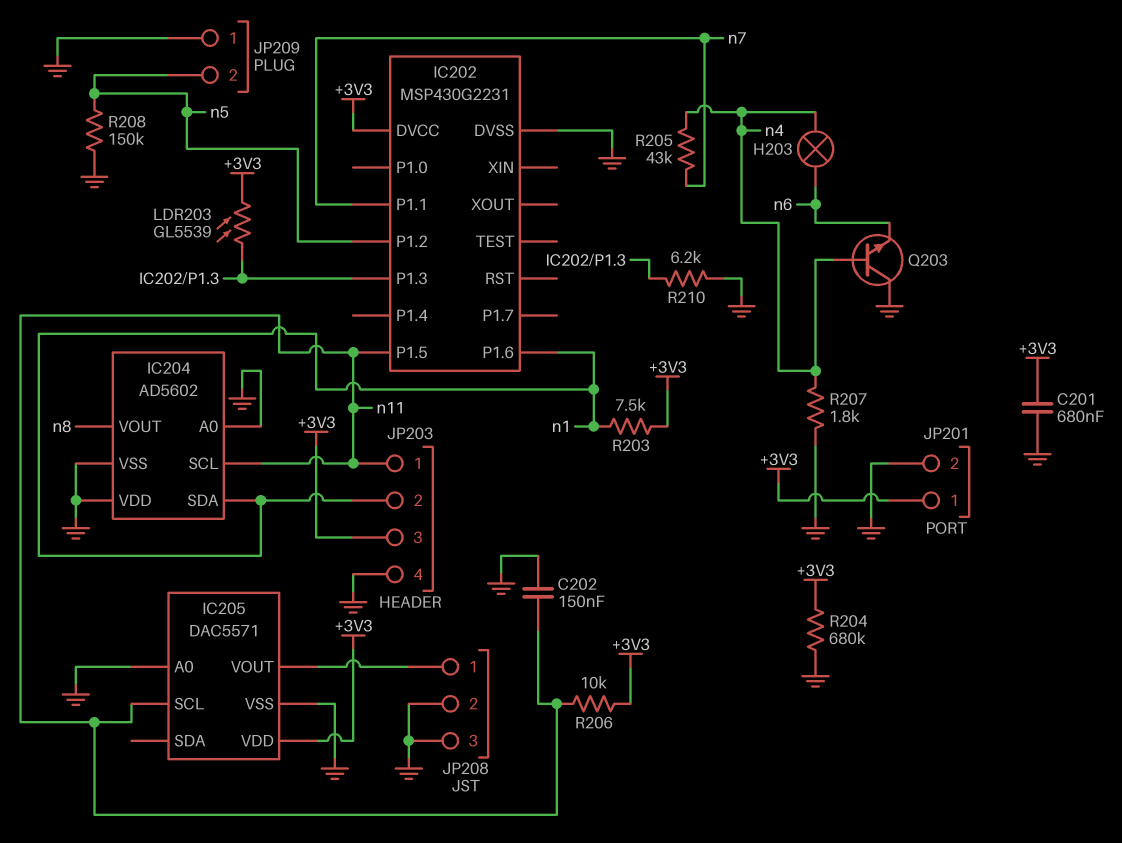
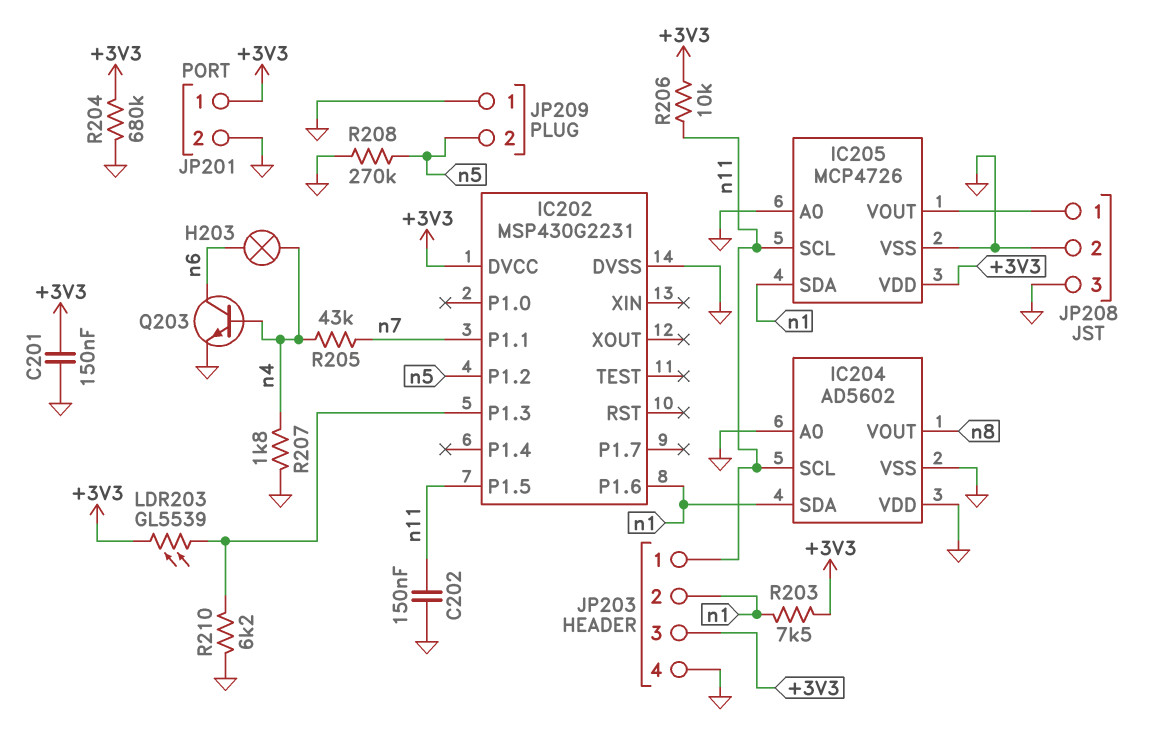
C201: 680nF (+3V3, GND) -> 150nF (+3V3, GND)
IC205: DAC5571 -> MCP4726
IC205 pin SDA: none -> n1
Q203: NPN (B n4, C GND, E n6) -> NPN (B n4, C n6, E GND)
R208: 150k (GND, n5) -> 270k (GND, n5)

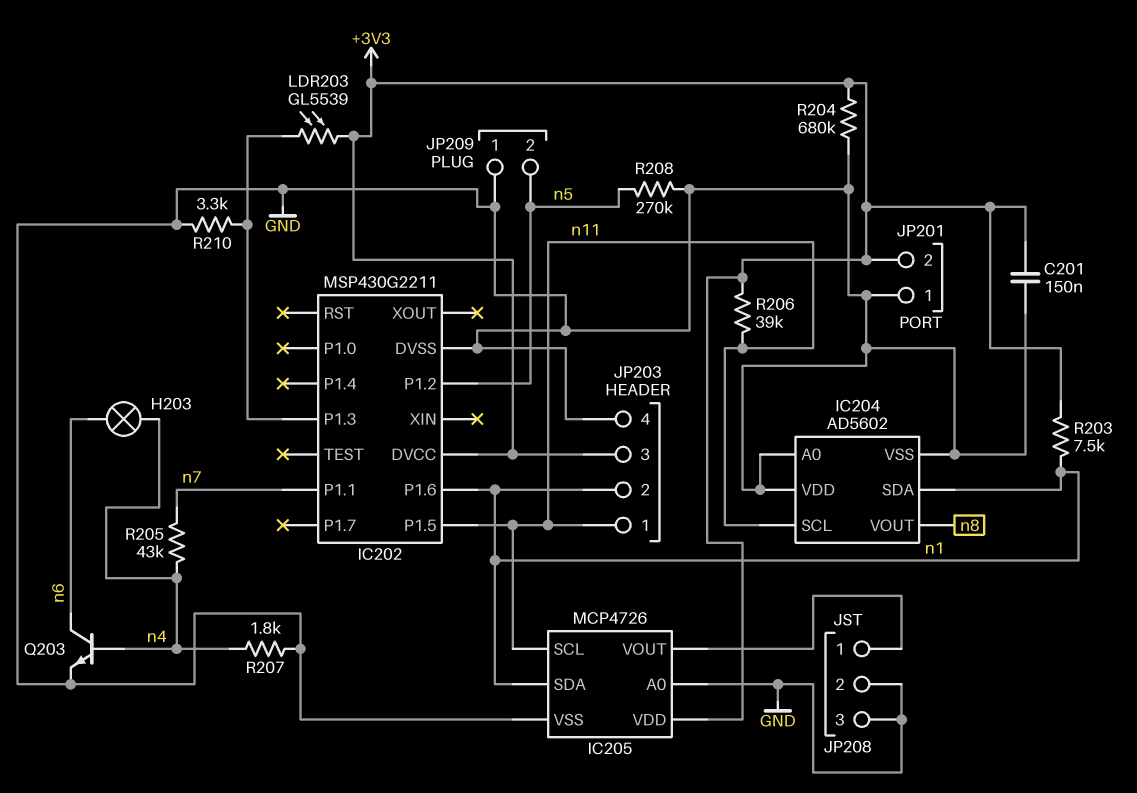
C202: 150nF (GND, n11) -> none
IC202: MSP430G2231 -> MSP430G2211
JP201 pin 1: +3V3 -> GND
JP201 pin 2: GND -> +3V3
R206: 10k (+3V3, n11) -> 39k (+3V3, n11)
R210: 6.2k (GND, IC202/P1.3) -> 3.3k (GND, IC202/P1.3)

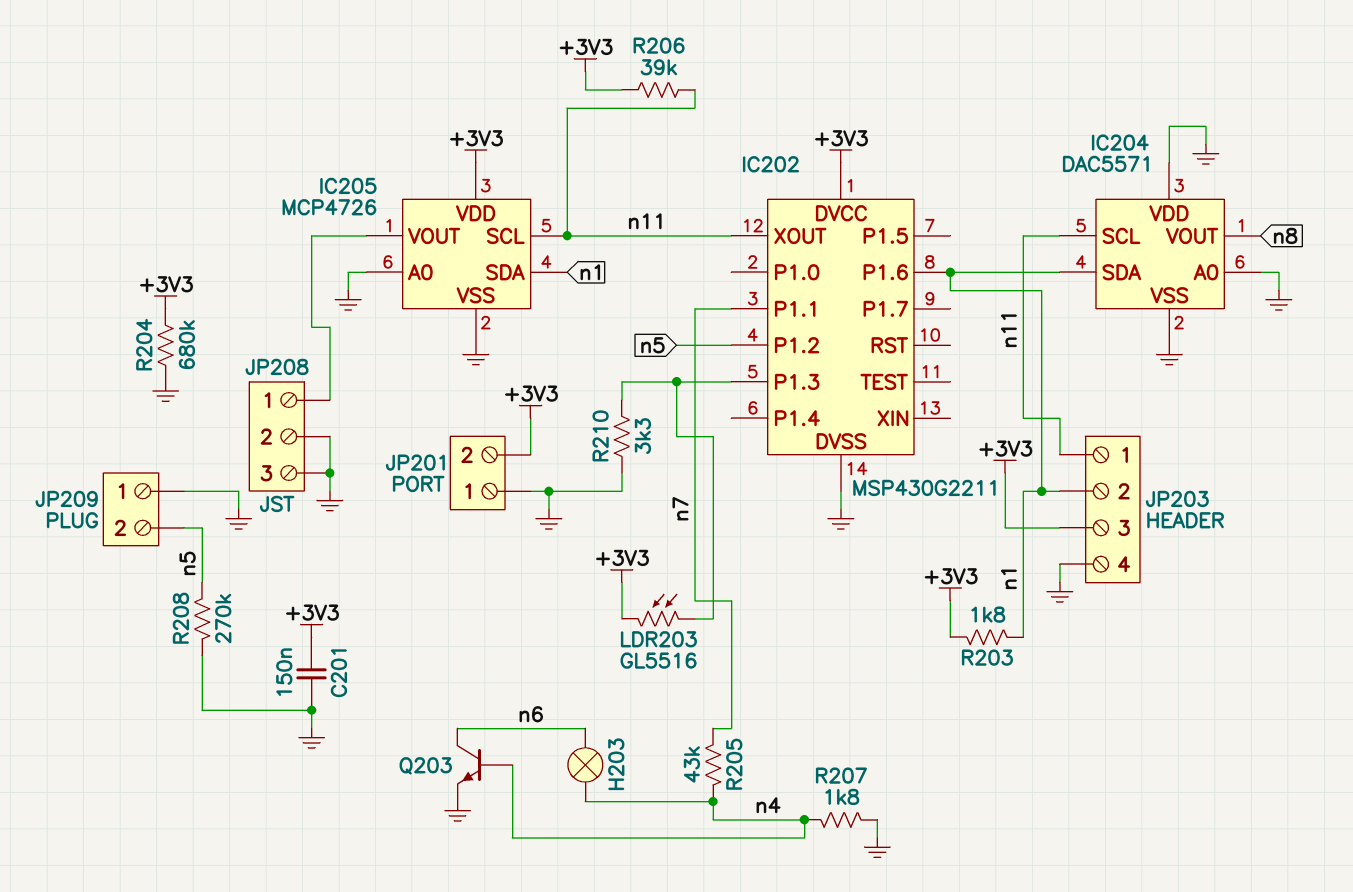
IC202 pin P1.5: n11 -> none
IC202 pin XOUT: none -> n11
IC204: AD5602 -> DAC5571
LDR203: GL5539 (+3V3, IC202/P1.3) -> GL5516 (+3V3, IC202/P1.3)
R203: 7.5k (+3V3, n1) -> 1.8k (+3V3, n1)

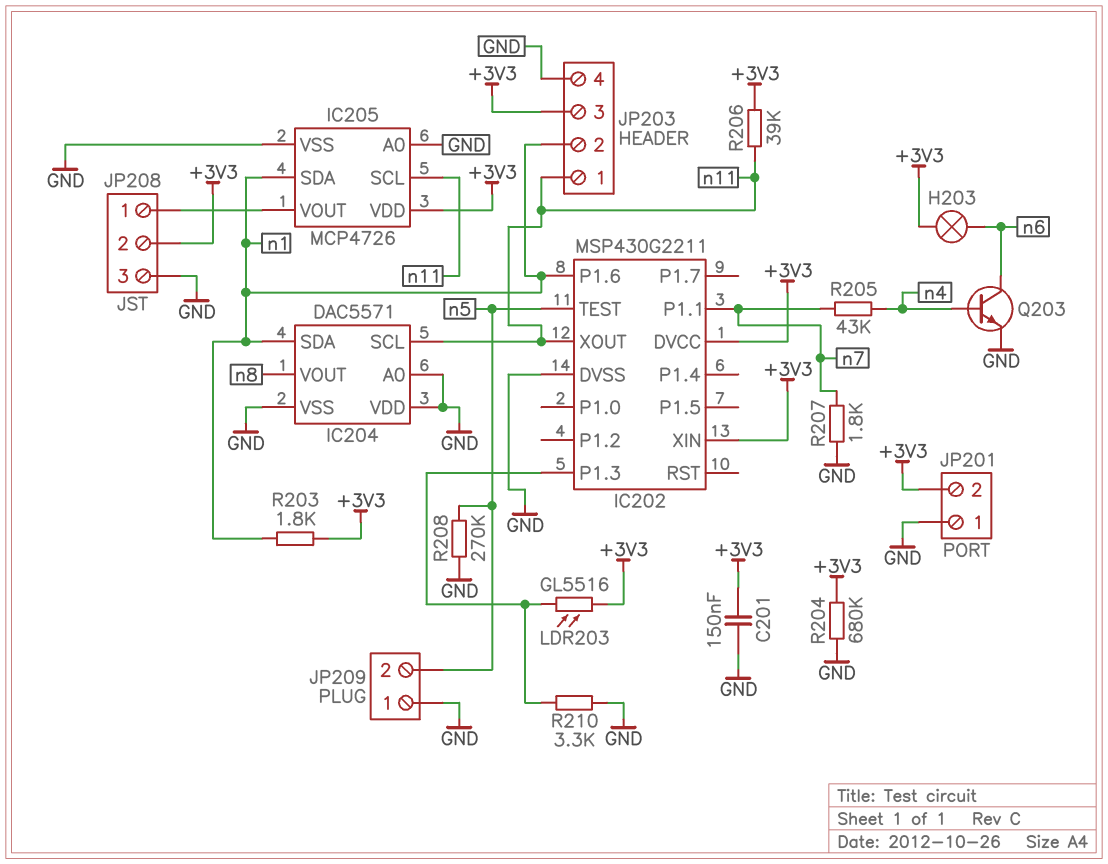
H203: lamp (n4, n6) -> lamp (+3V3, n6)
IC202 pin P1.2: n5 -> none
IC202 pin TEST: none -> n5
IC202 pin XIN: none -> +3V3
JP208 pin 2: GND -> +3V3
R207: 1.8k (GND, n4) -> 1.8k (GND, n7)

